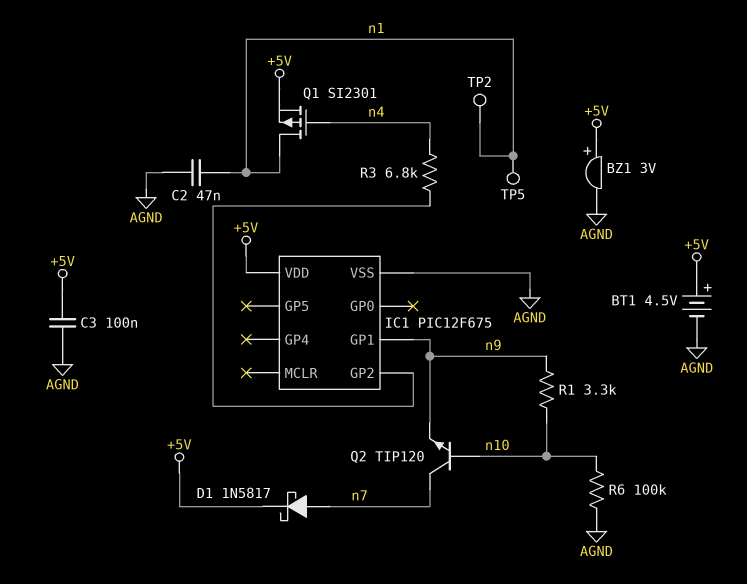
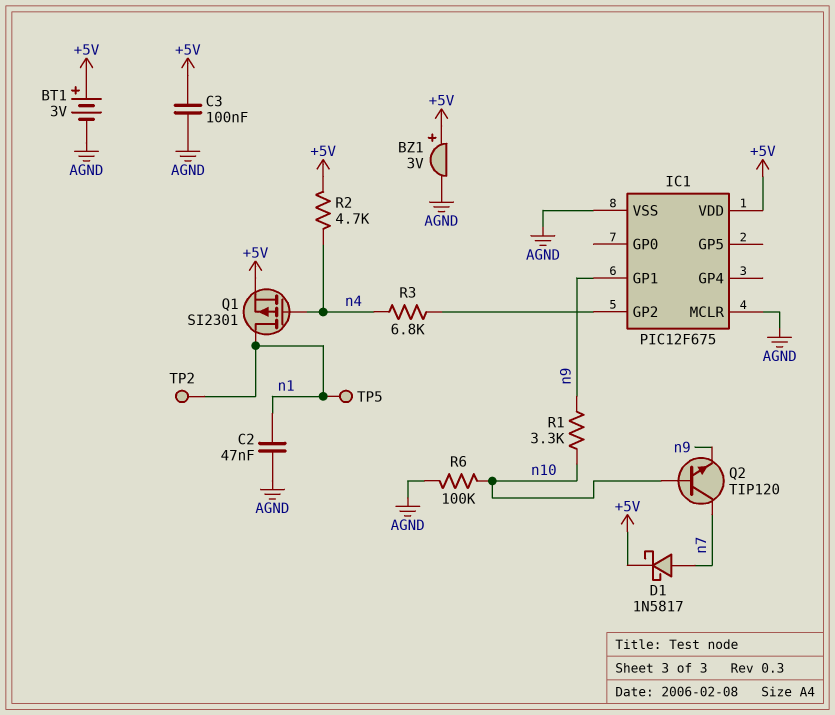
BT1: 4.5V (plus +5V, minus AGND) -> 3V (plus +5V, minus AGND)
IC1 pin MCLR: none -> AGND
R2: none -> 4.7k (+5V, n4)

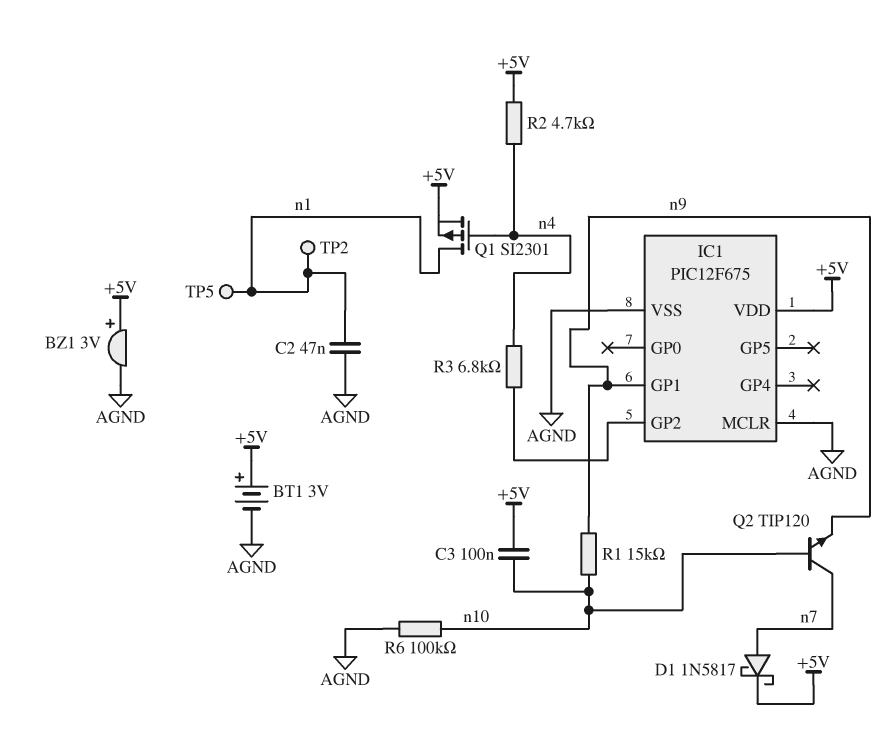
C3: 100nF (+5V, AGND) -> 100nF (+5V, n10)
R1: 3.3k (n9, n10) -> 15k (n9, n10)

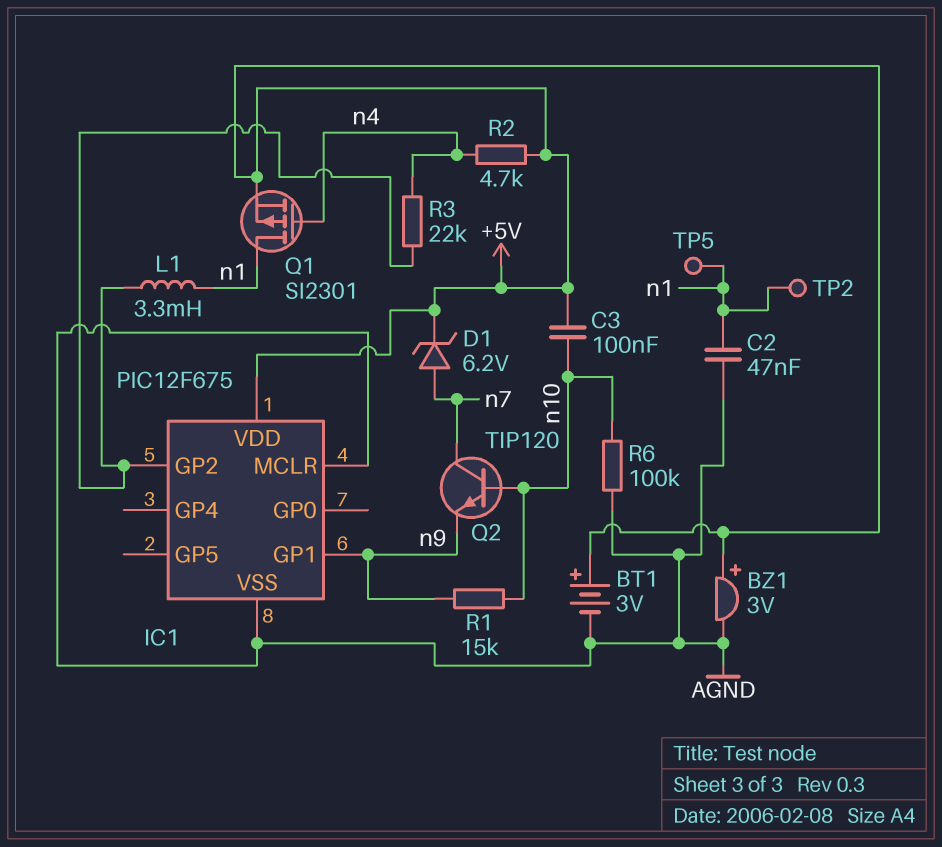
D1: schottky 1N5817 (A n7, K +5V) -> zener 6.2V (A n7, K +5V)
L1: none -> 3.3mH (IC1/GP2, n1)
R3: 6.8k (IC1/GP2, n4) -> 22k (IC1/GP2, n4)

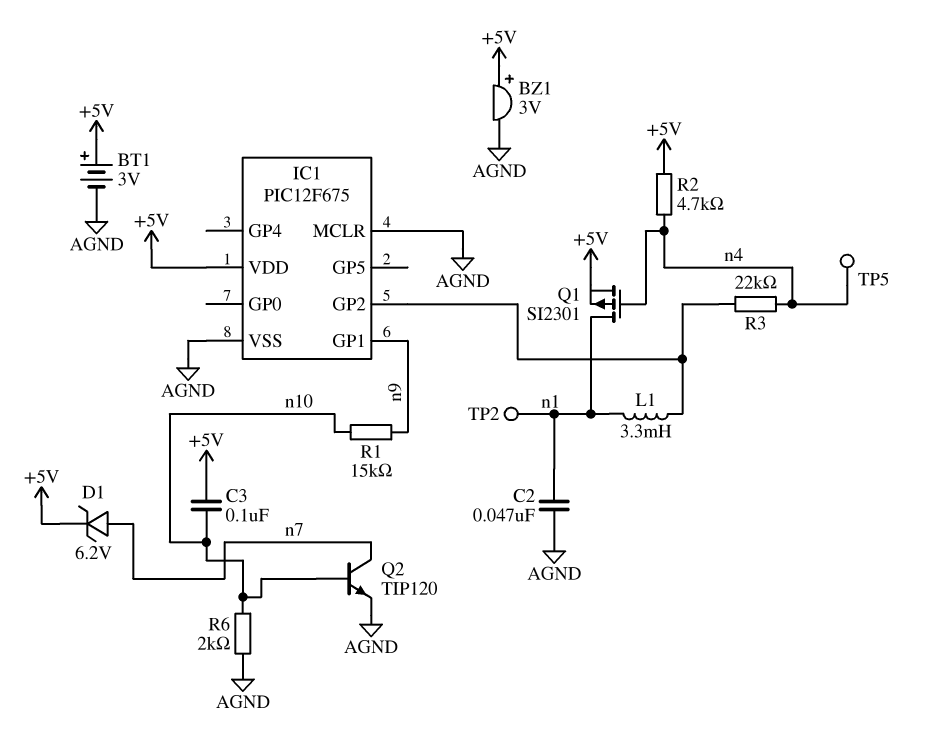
Q2: NPN TIP120 (B n10, C n7, E n9) -> NPN TIP120 (B n10, C n7, E AGND)
R6: 100k (AGND, n10) -> 2k (AGND, n10)
TP5: test point (n1) -> test point (n4)

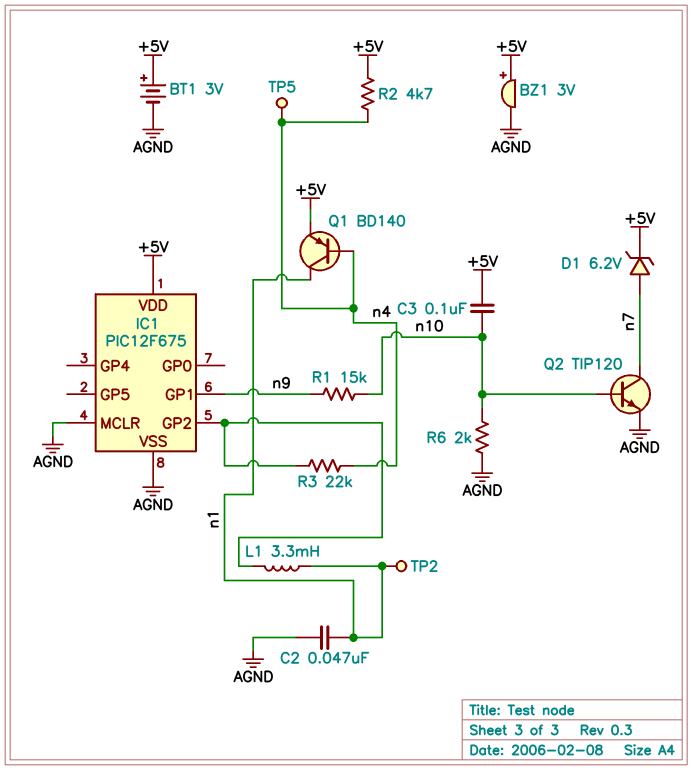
Q1: PMOS SI2301 (G n4, D n1, S +5V) -> PNP BD140 (B n4, C n1, E +5V)

